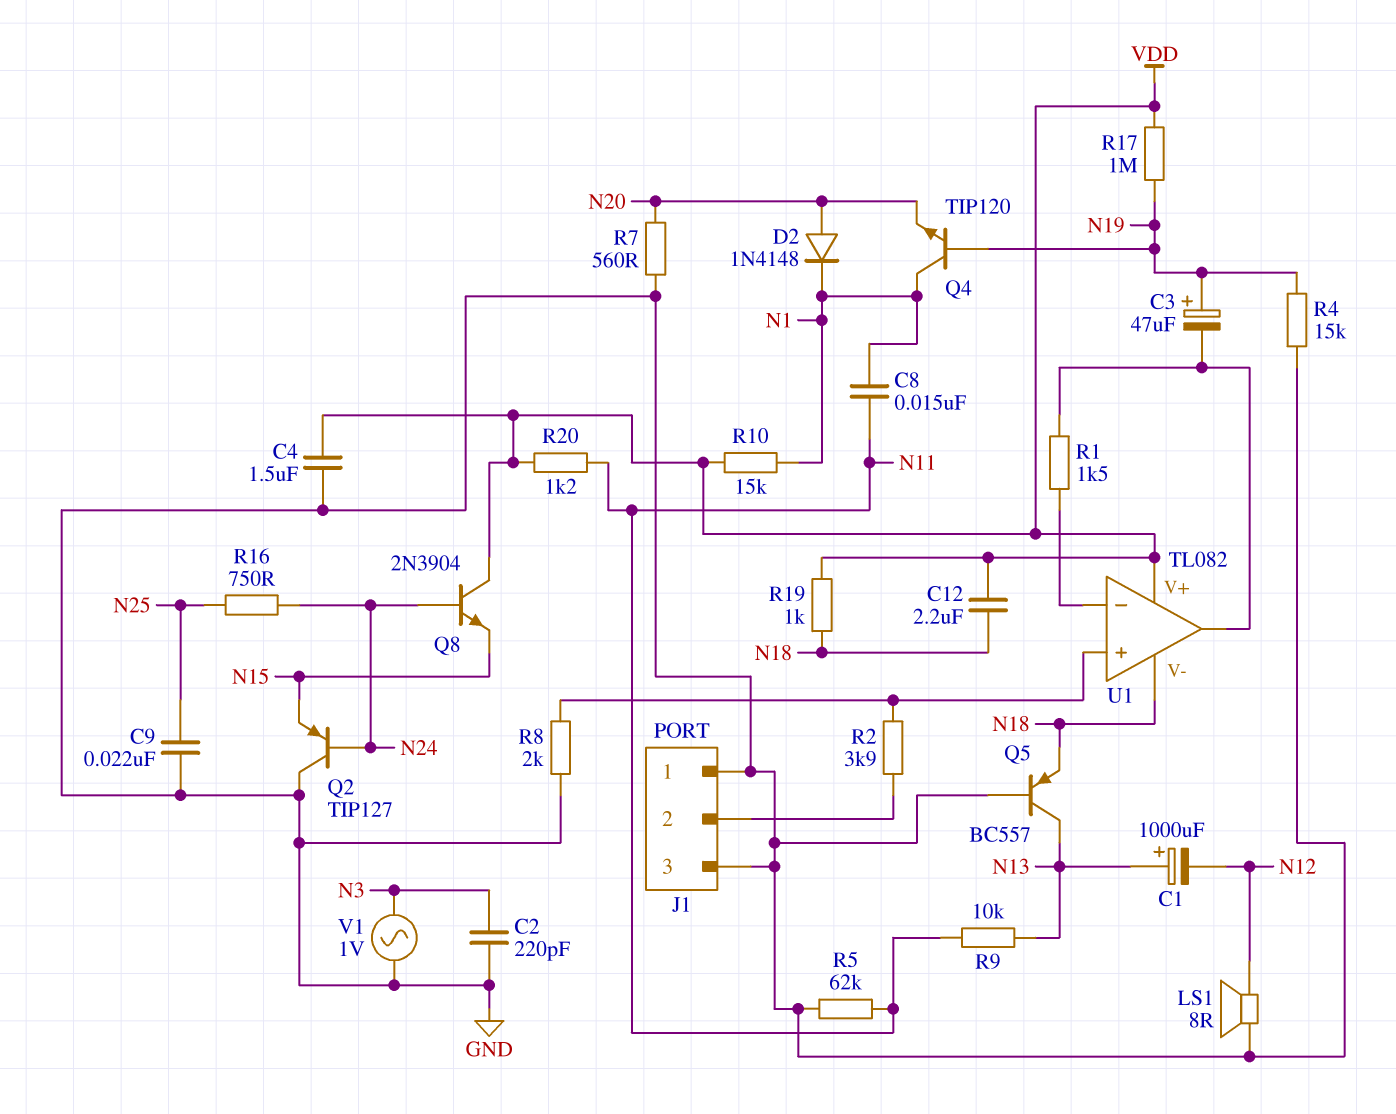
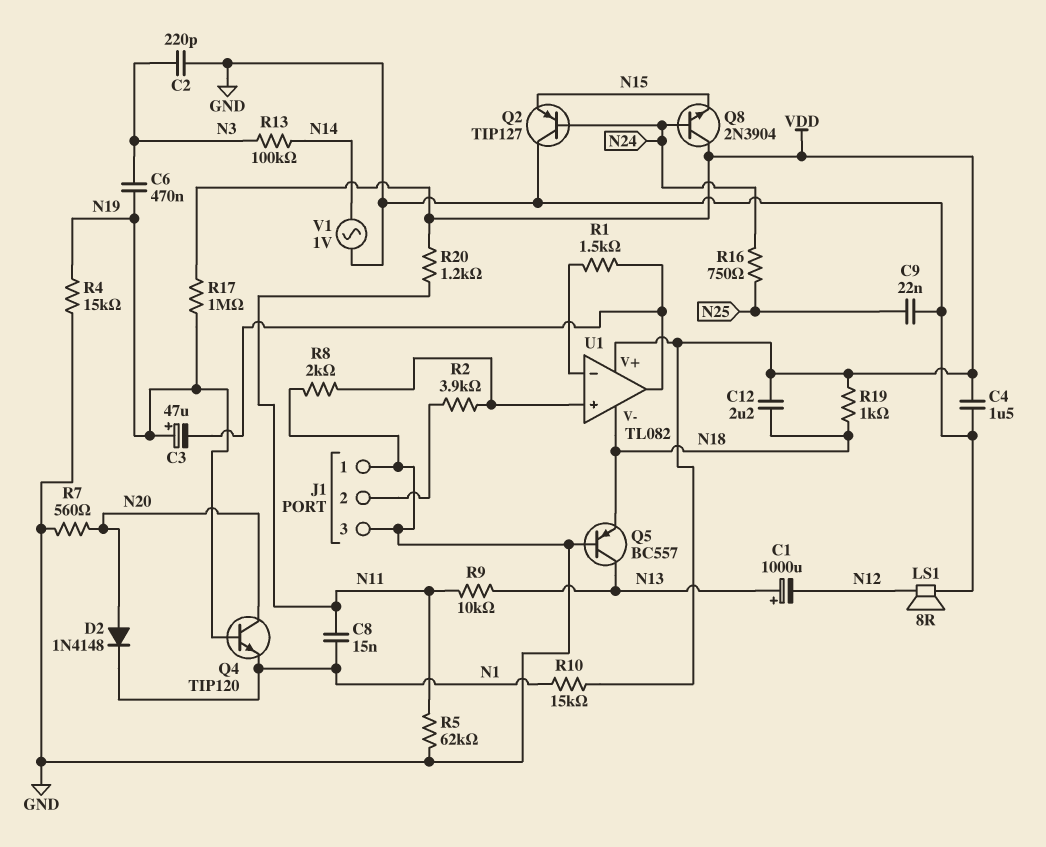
C6: none -> 470nF (N3, N19)
Q4: NPN TIP120 (B N19, C N1, E N20) -> NPN TIP120 (B N19, C N20, E N1)
R13: none -> 100k (N3, N14)
V1: AC 1V (GND, N3) -> AC 1V (GND, N14)

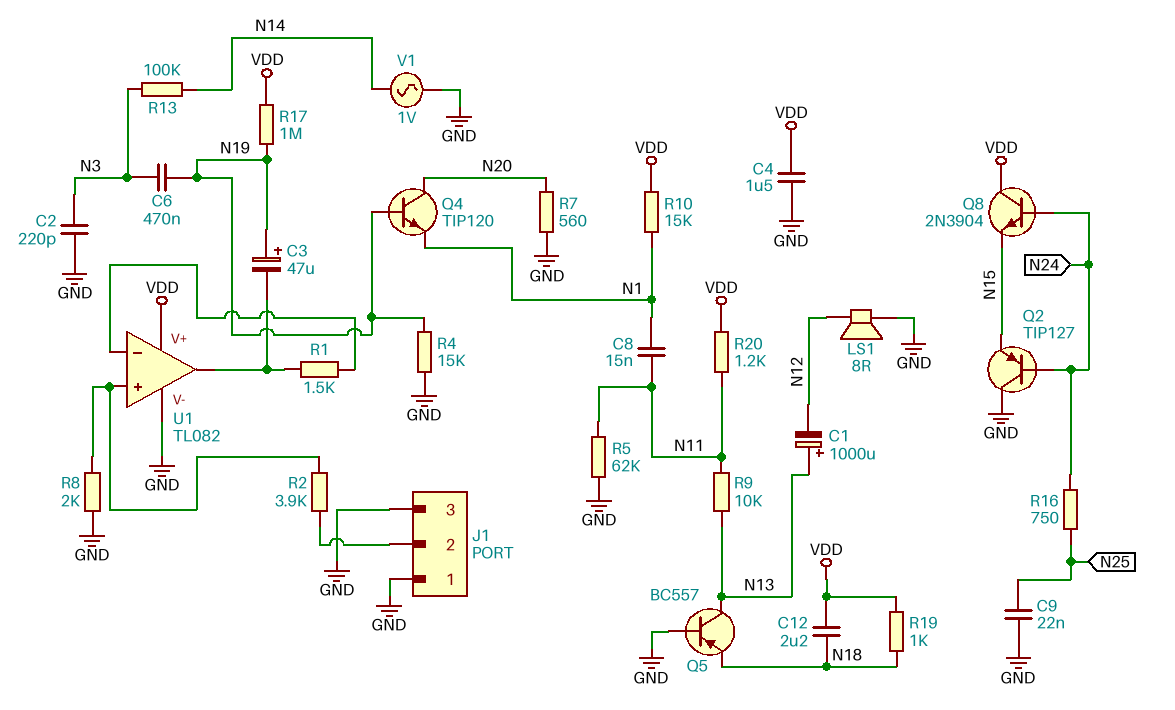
D2: diode 1N4148 (A N20, K N1) -> none
U1 pin V-: N18 -> GND

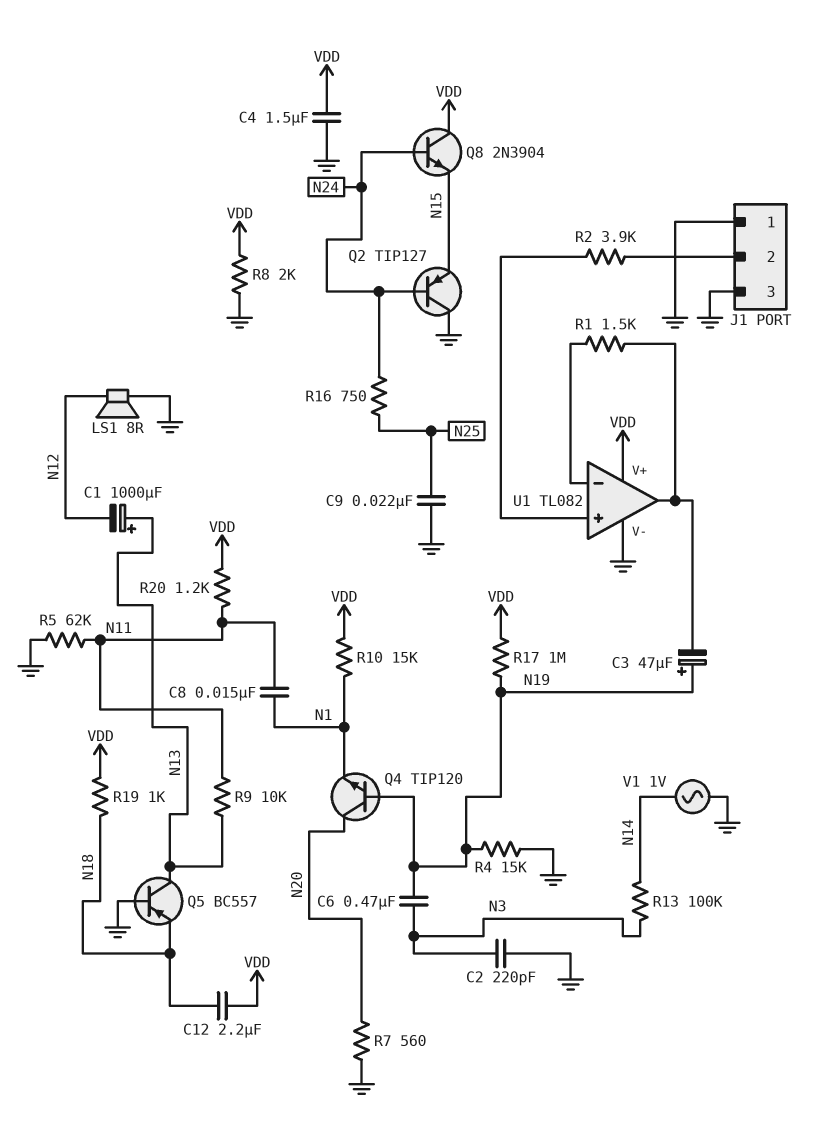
R8: 2k (GND, U1/in+) -> 2k (GND, VDD)

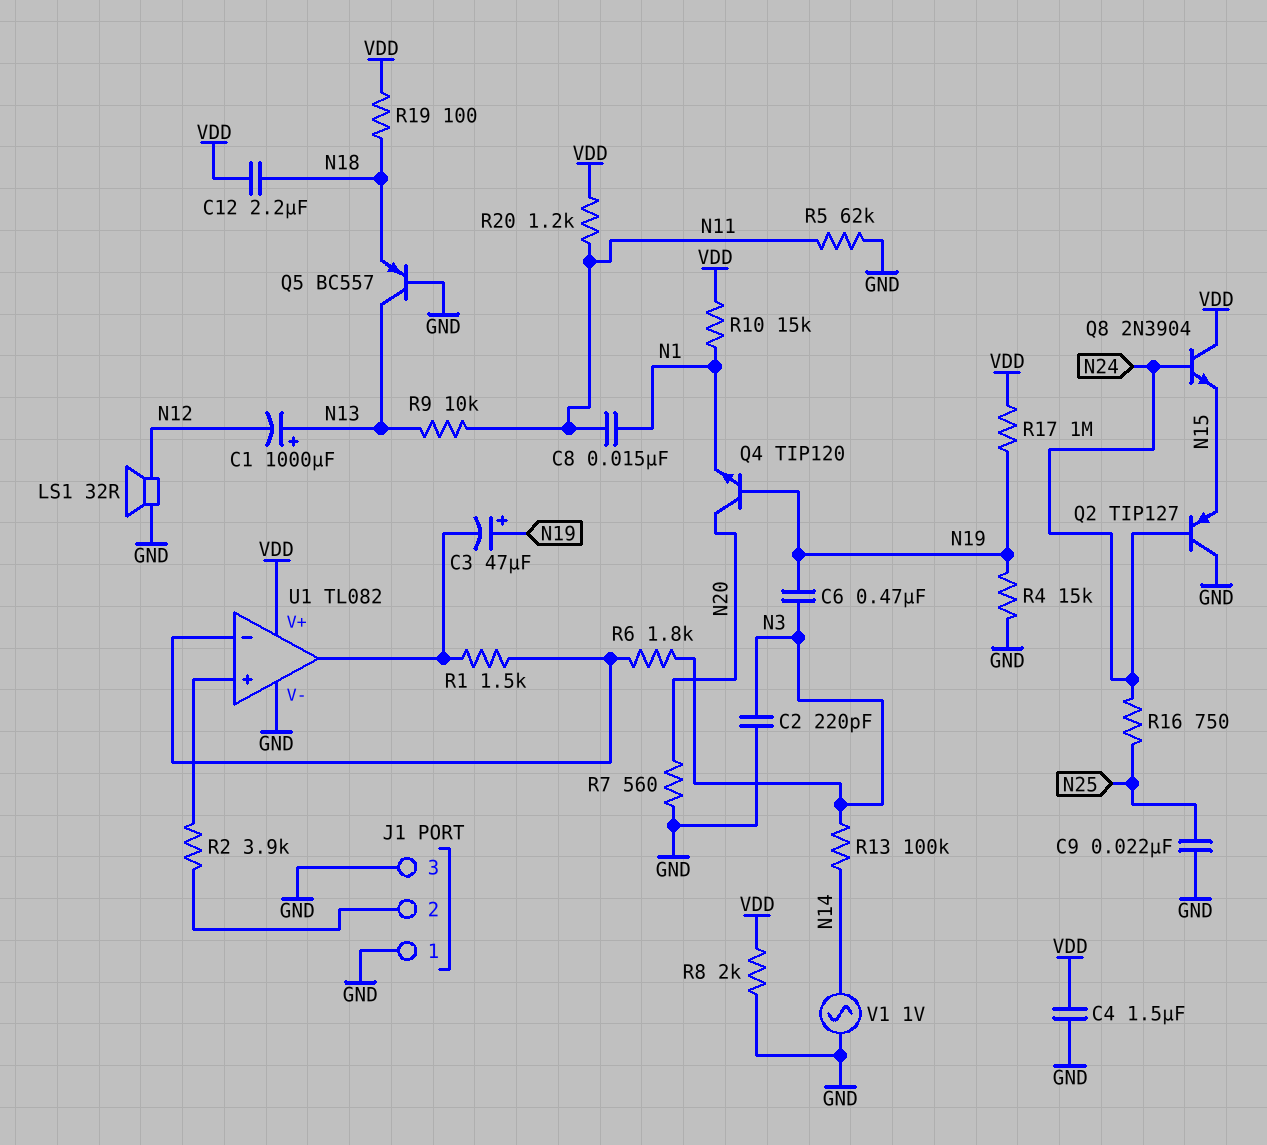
LS1: speaker 8R (GND, N12) -> speaker 32R (GND, N12)
R6: none -> 1.8k (N3, U1/in-)
R19: 1k (N18, VDD) -> 100 (N18, VDD)

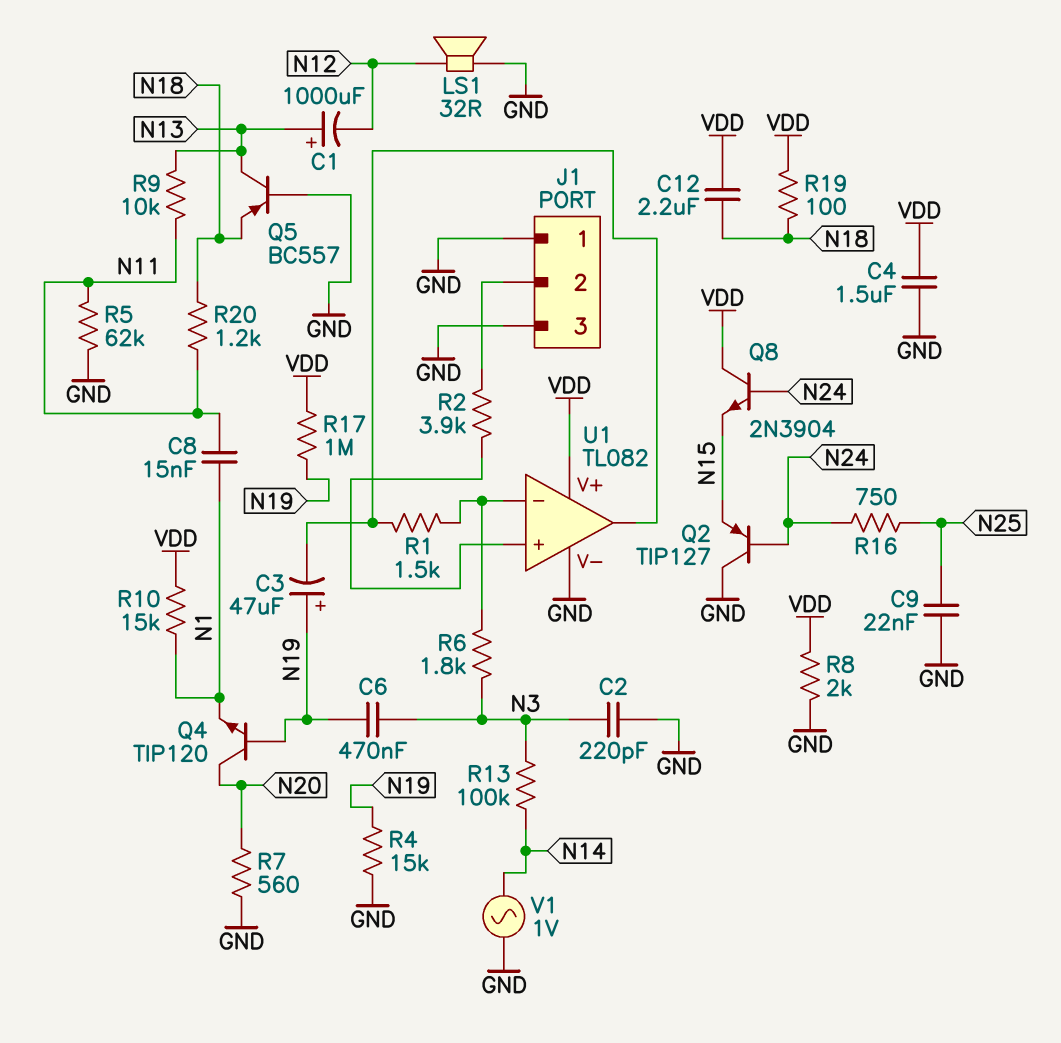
R20: 1.2k (N11, VDD) -> 1.2k (N11, N18)

